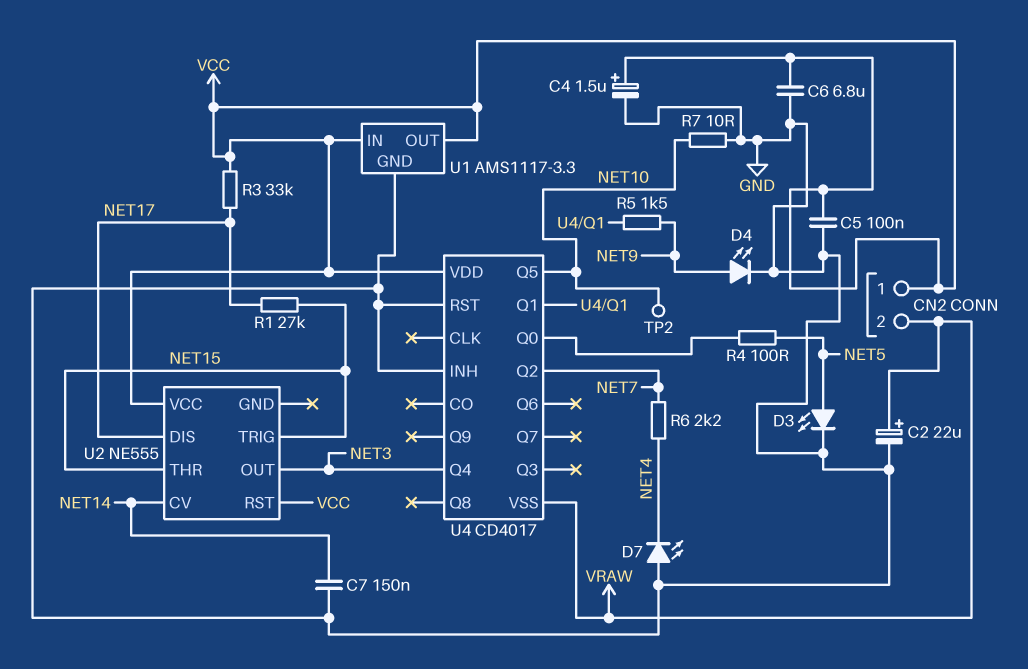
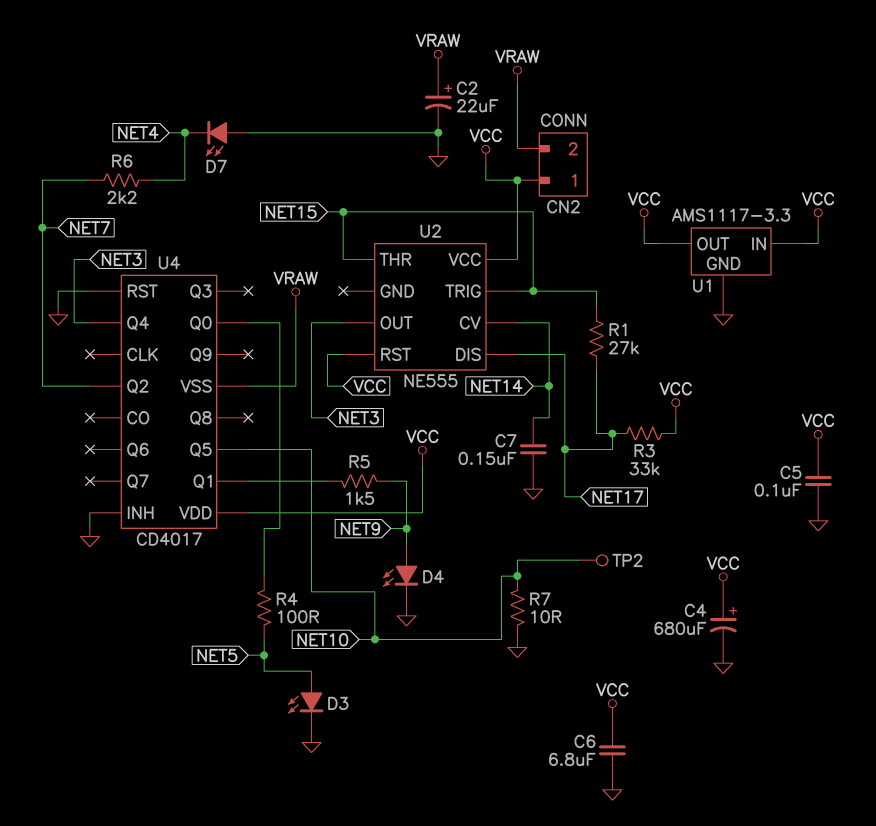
C4: 1.5uF (plus VCC, minus GND) -> 680uF (plus VCC, minus GND)

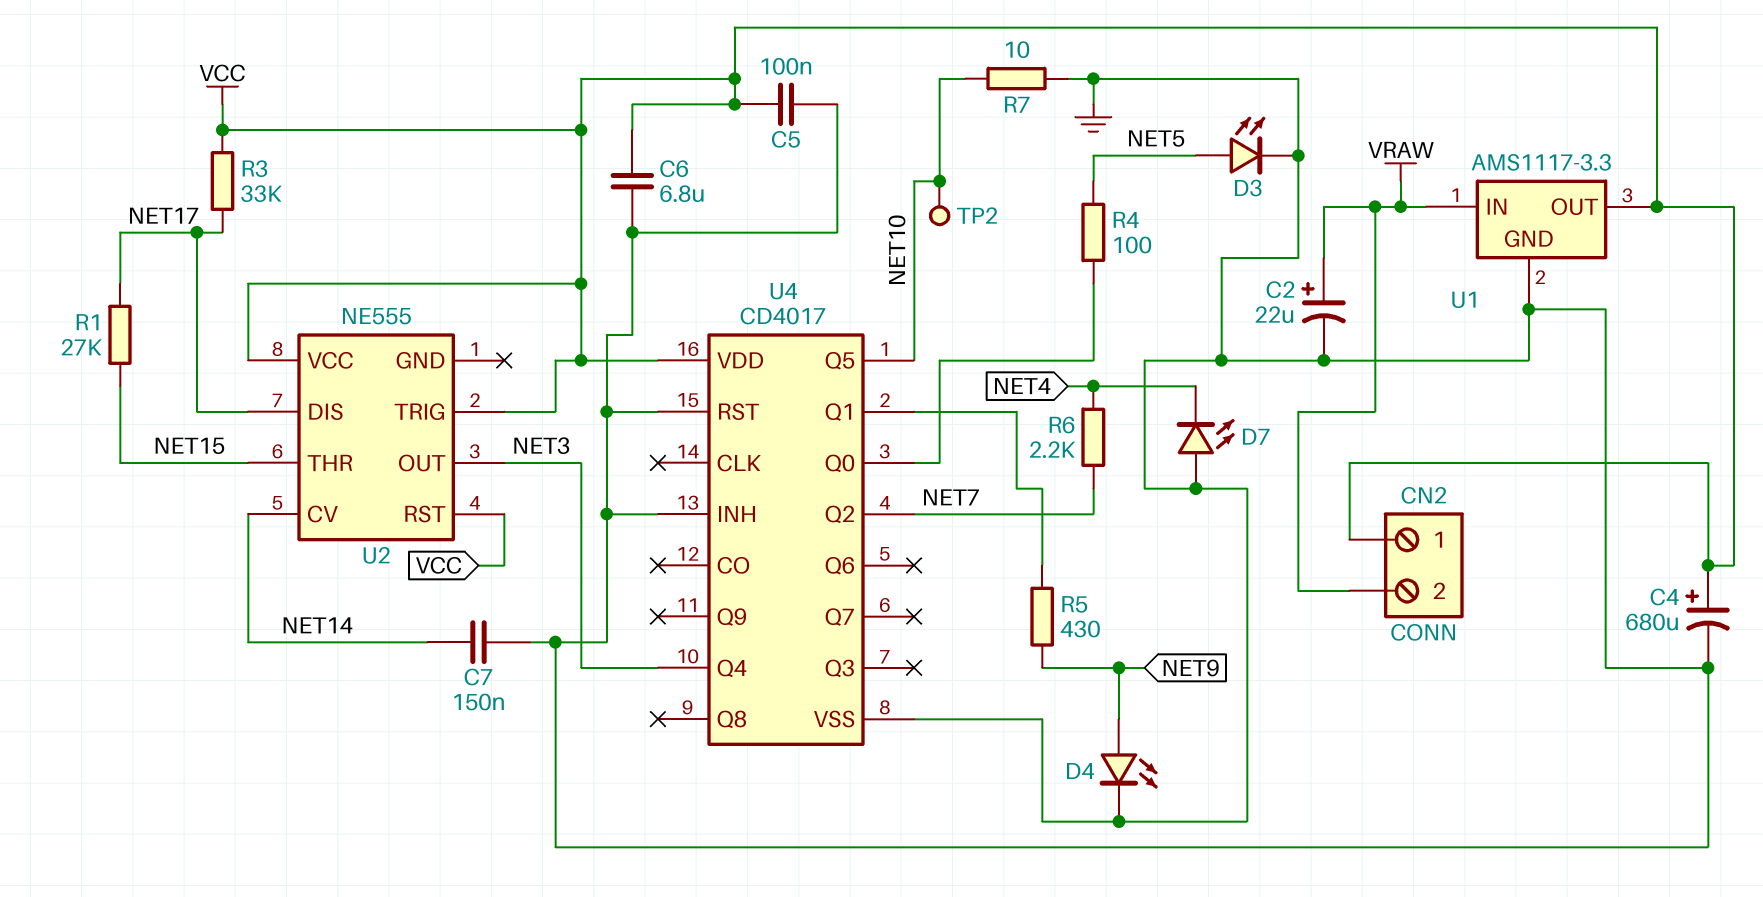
R5: 1.5k (NET9, U4/Q1) -> 430 (NET9, U4/Q1)
U1 pin IN: VCC -> VRAW
U2 pin TRIG: NET15 -> VCC
U4 pin VSS: VRAW -> GND

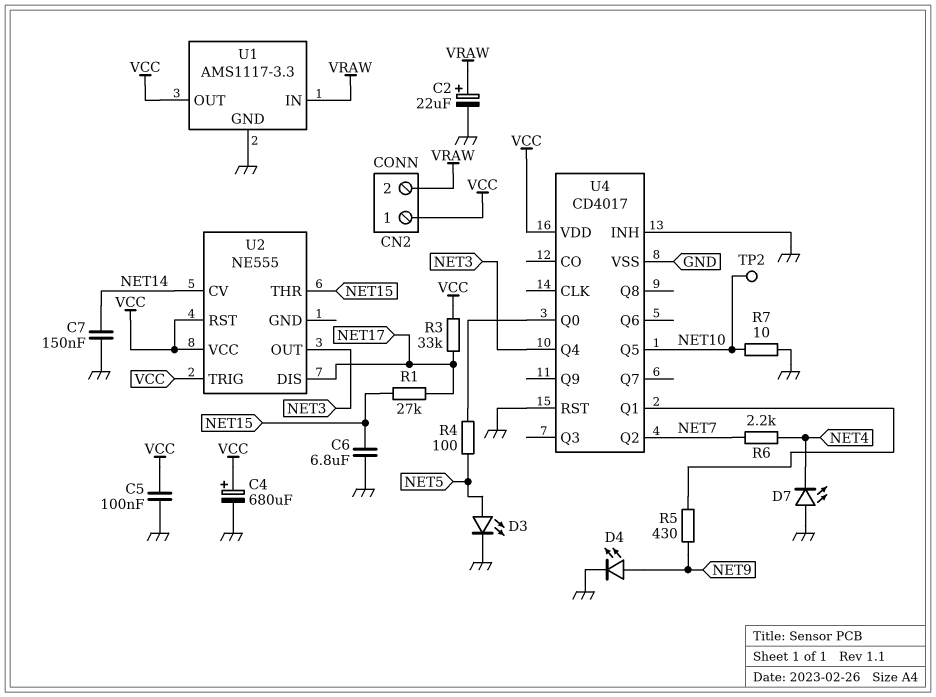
C6: 6.8uF (GND, VCC) -> 6.8uF (GND, NET15)

